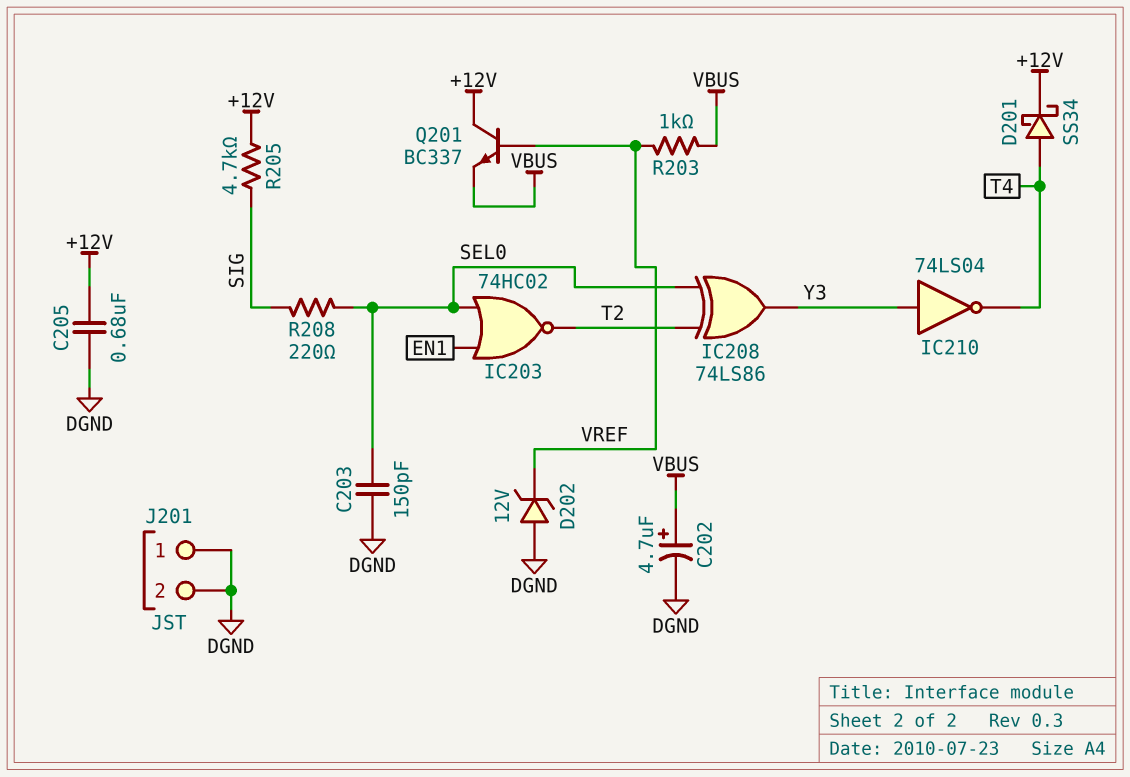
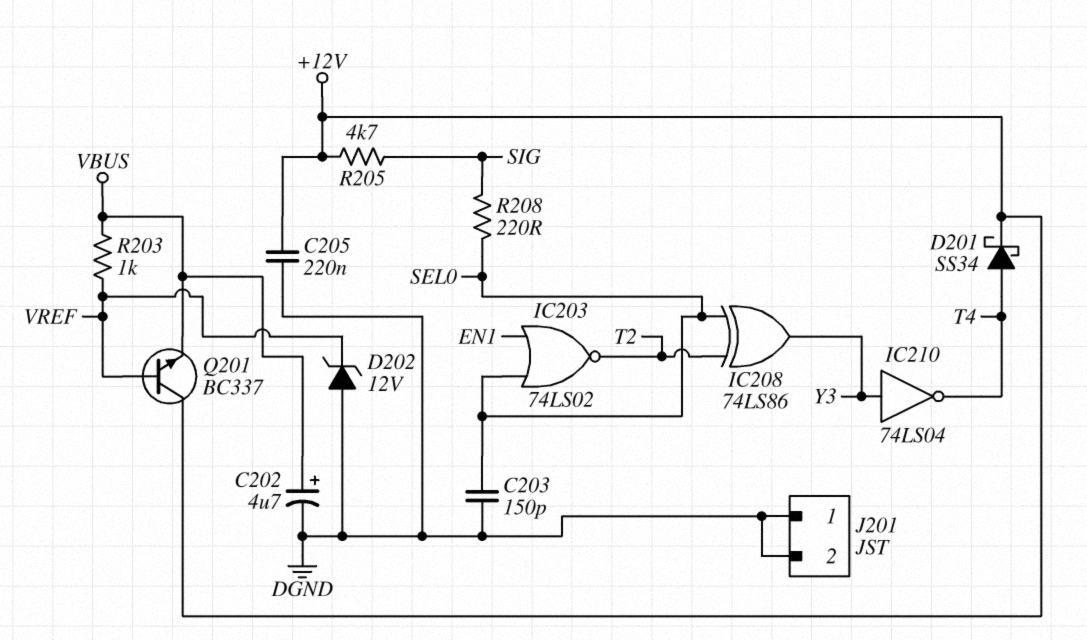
C205: 680nF (+12V, DGND) -> 220nF (+12V, DGND)
IC203: NOR 74HC02 (in EN1, in SEL0, out T2) -> NOR 74LS02 (in EN1, in SEL0, out T2)

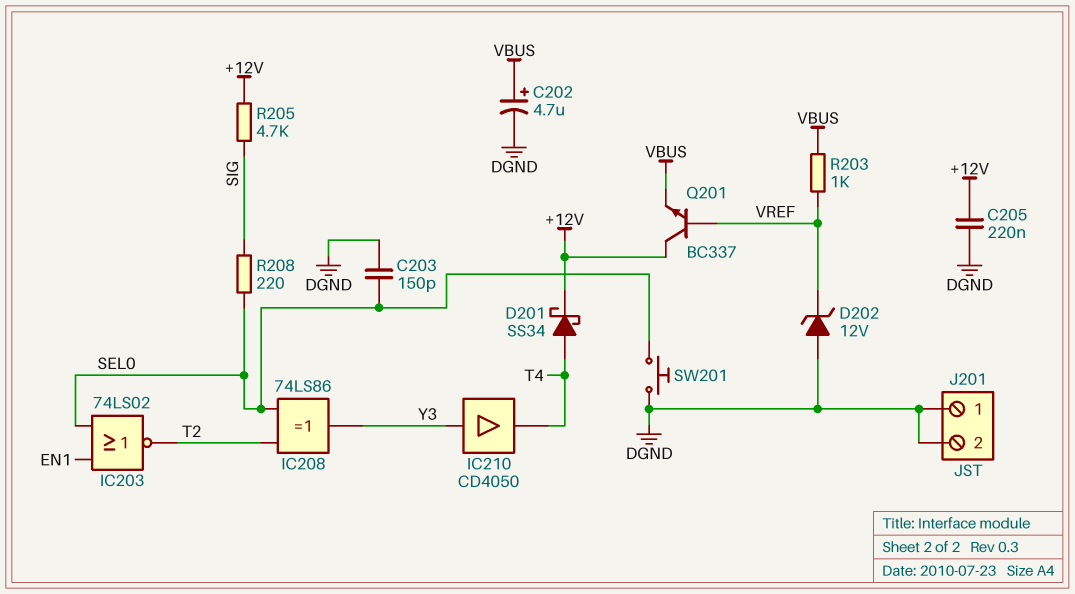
IC210: NOT 74LS04 (in Y3, out T4) -> buffer CD4050 (in Y3, out T4)
SW201: none -> button (DGND, SEL0)

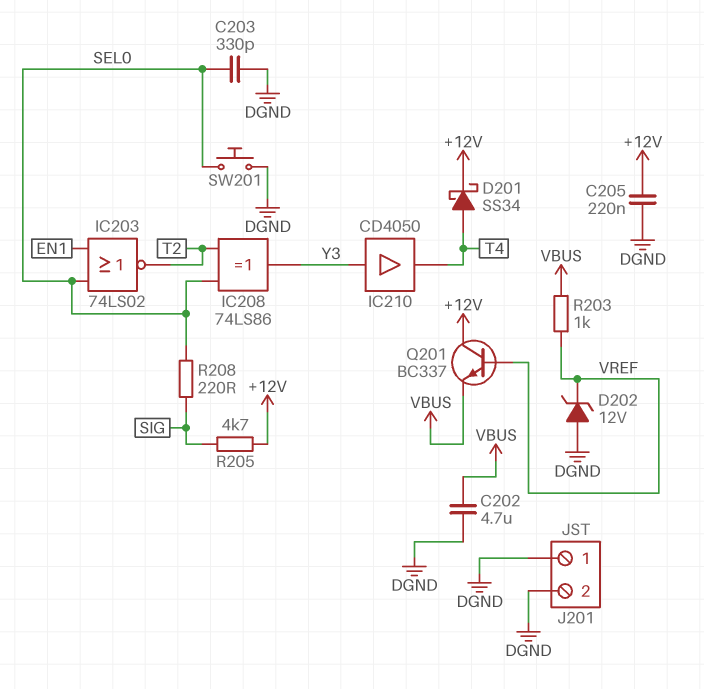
C202: 4.7uF (plus VBUS, minus DGND) -> 4.7uF (DGND, VBUS)
C203: 150pF (DGND, SEL0) -> 330pF (DGND, SEL0)

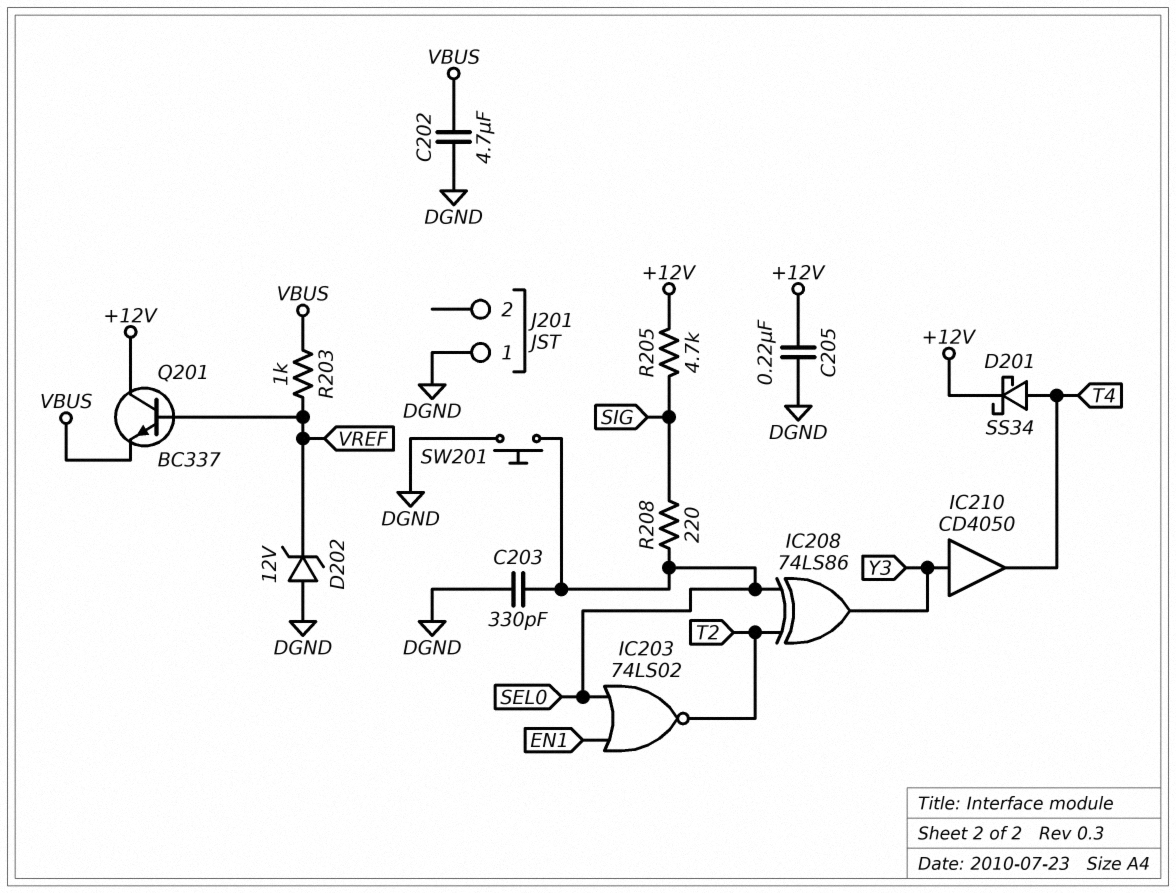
J201 pin 2: DGND -> none

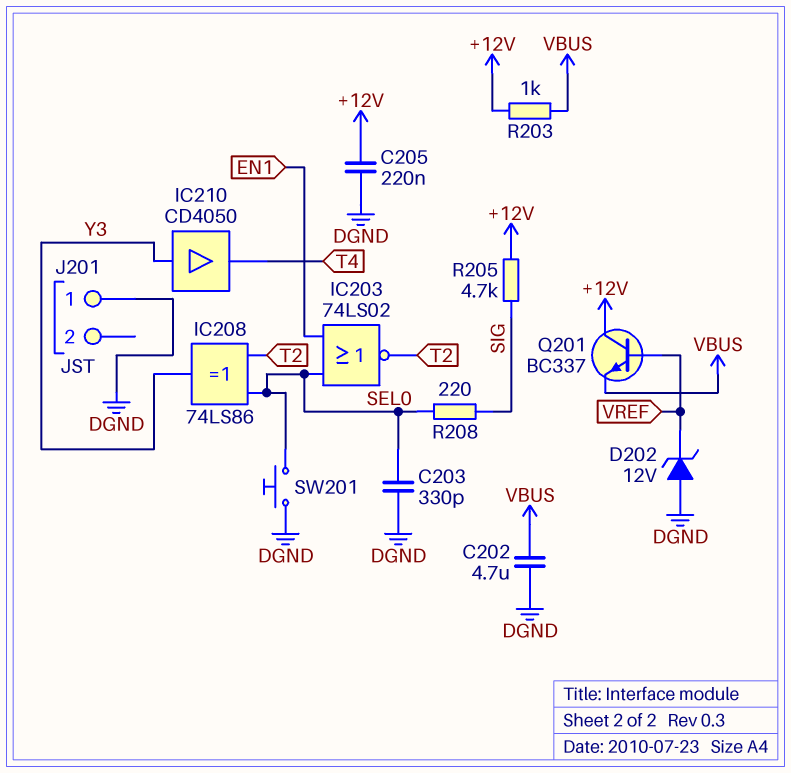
D201: schottky SS34 (A T4, K +12V) -> none
R203: 1k (VBUS, VREF) -> 1k (+12V, VBUS)

